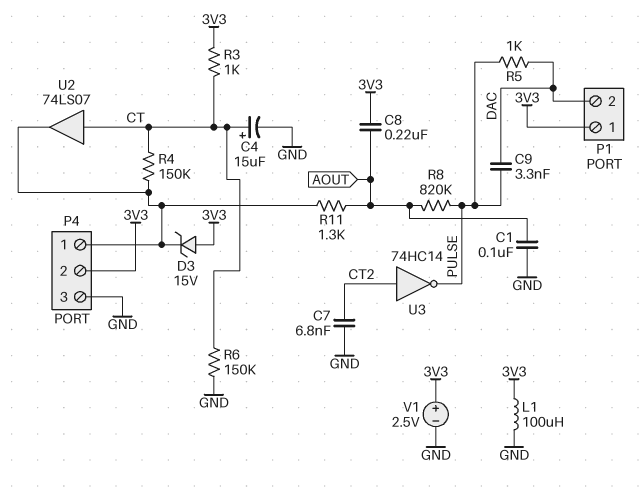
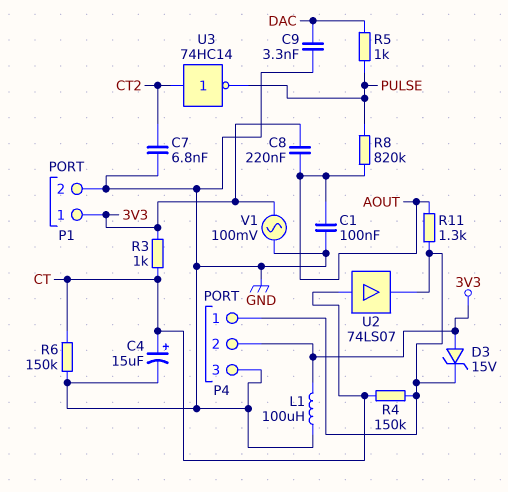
C9: 3.3nF (DAC, PULSE) -> 3.3nF (DAC, GND)
P1 pin 2: DAC -> GND
V1: 2.5V (plus 3V3, minus GND) -> AC 100mV (3V3, GND)

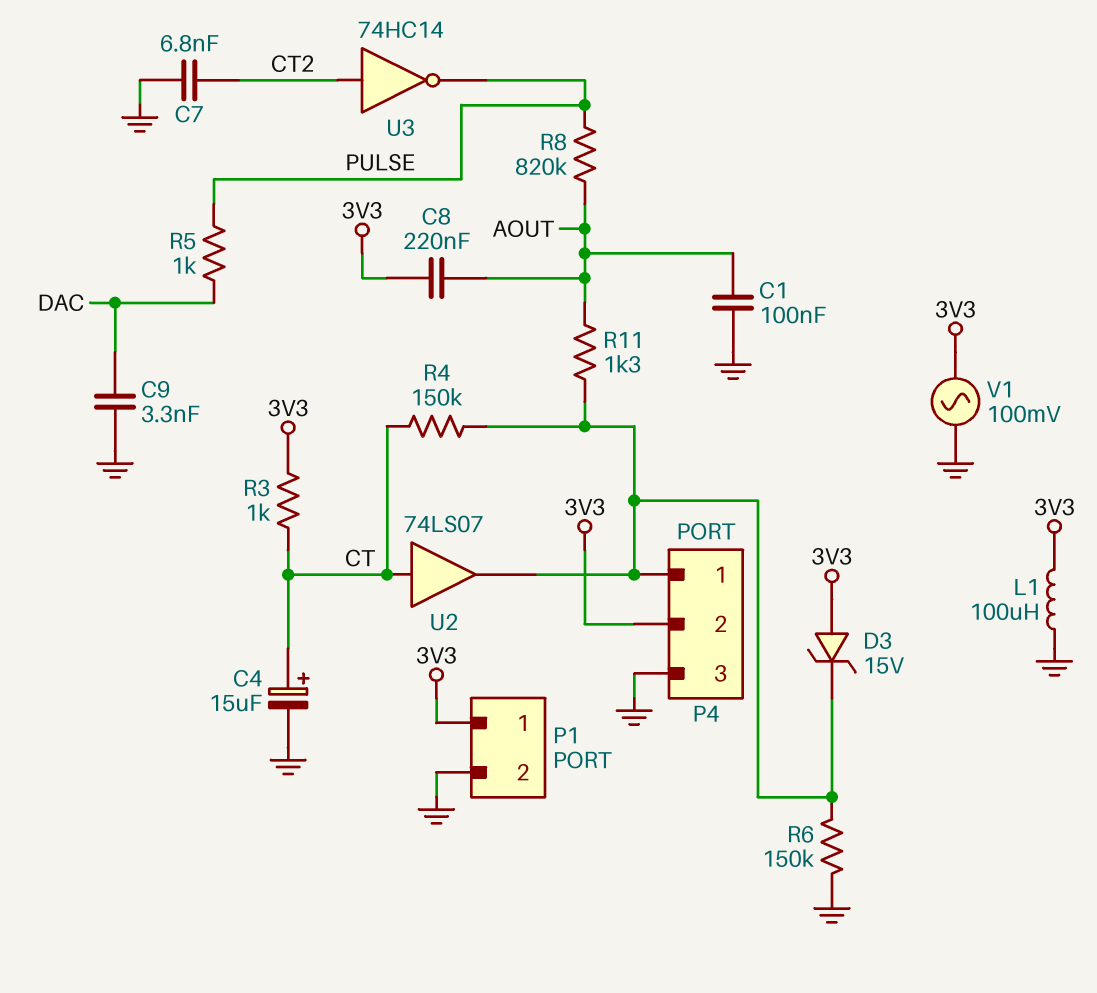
R6: 150k (CT, GND) -> 150k (GND, P4/1)

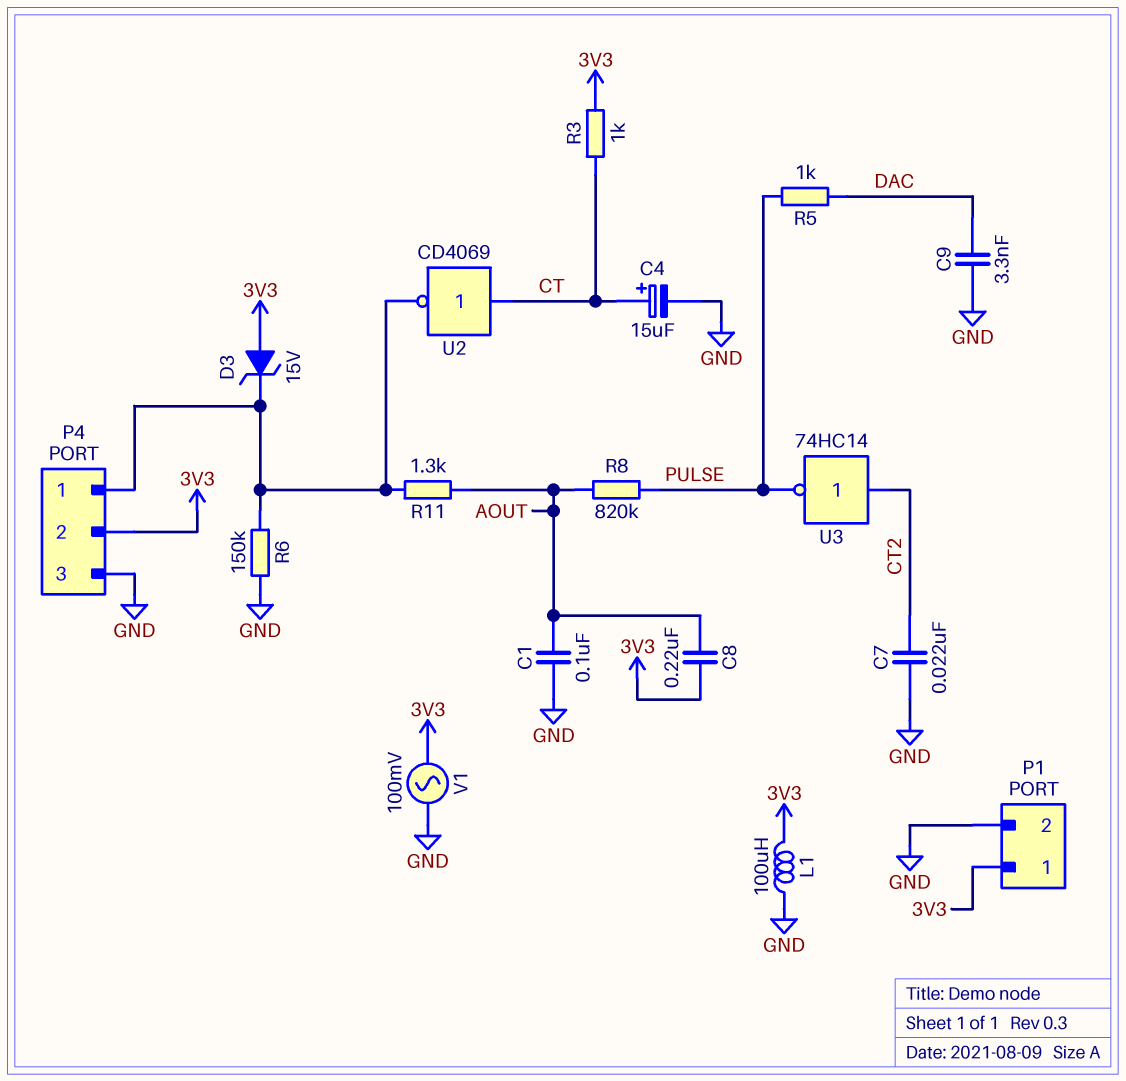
C7: 6.8nF (CT2, GND) -> 22nF (CT2, GND)
R4: 150k (CT, P4/1) -> none
U2: buffer 74LS07 (in CT, out P4/1) -> NOT CD4069 (in CT, out P4/1)

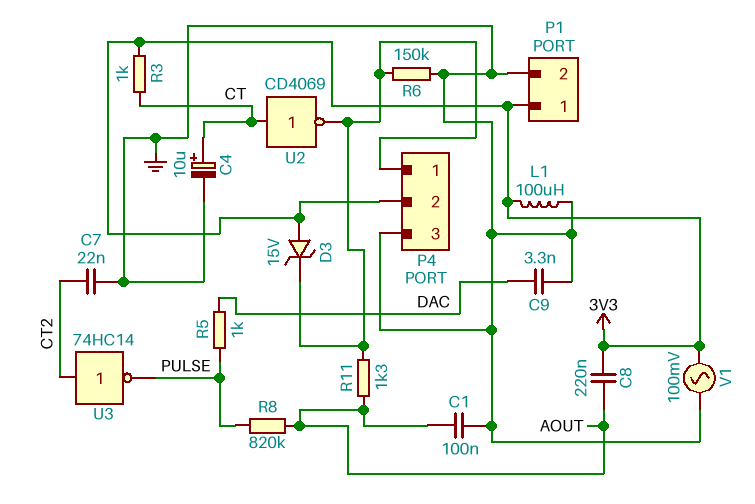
C4: 15uF (plus CT, minus GND) -> 10uF (plus CT, minus GND)

